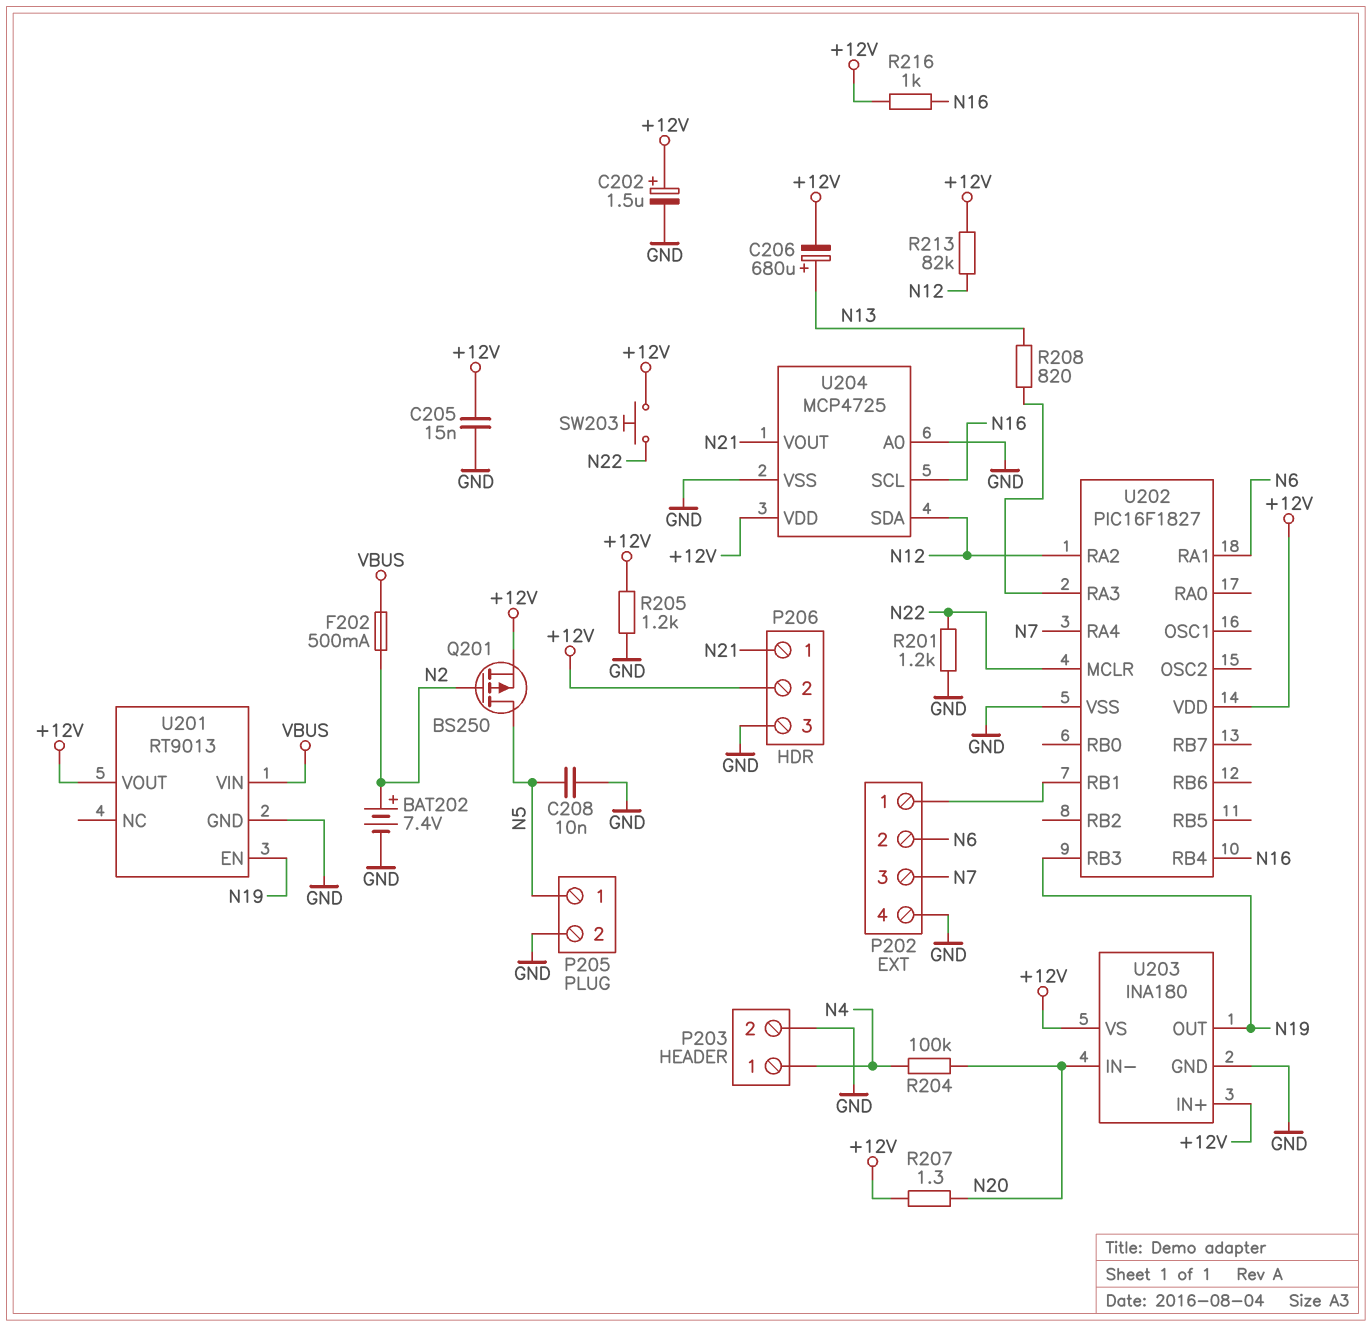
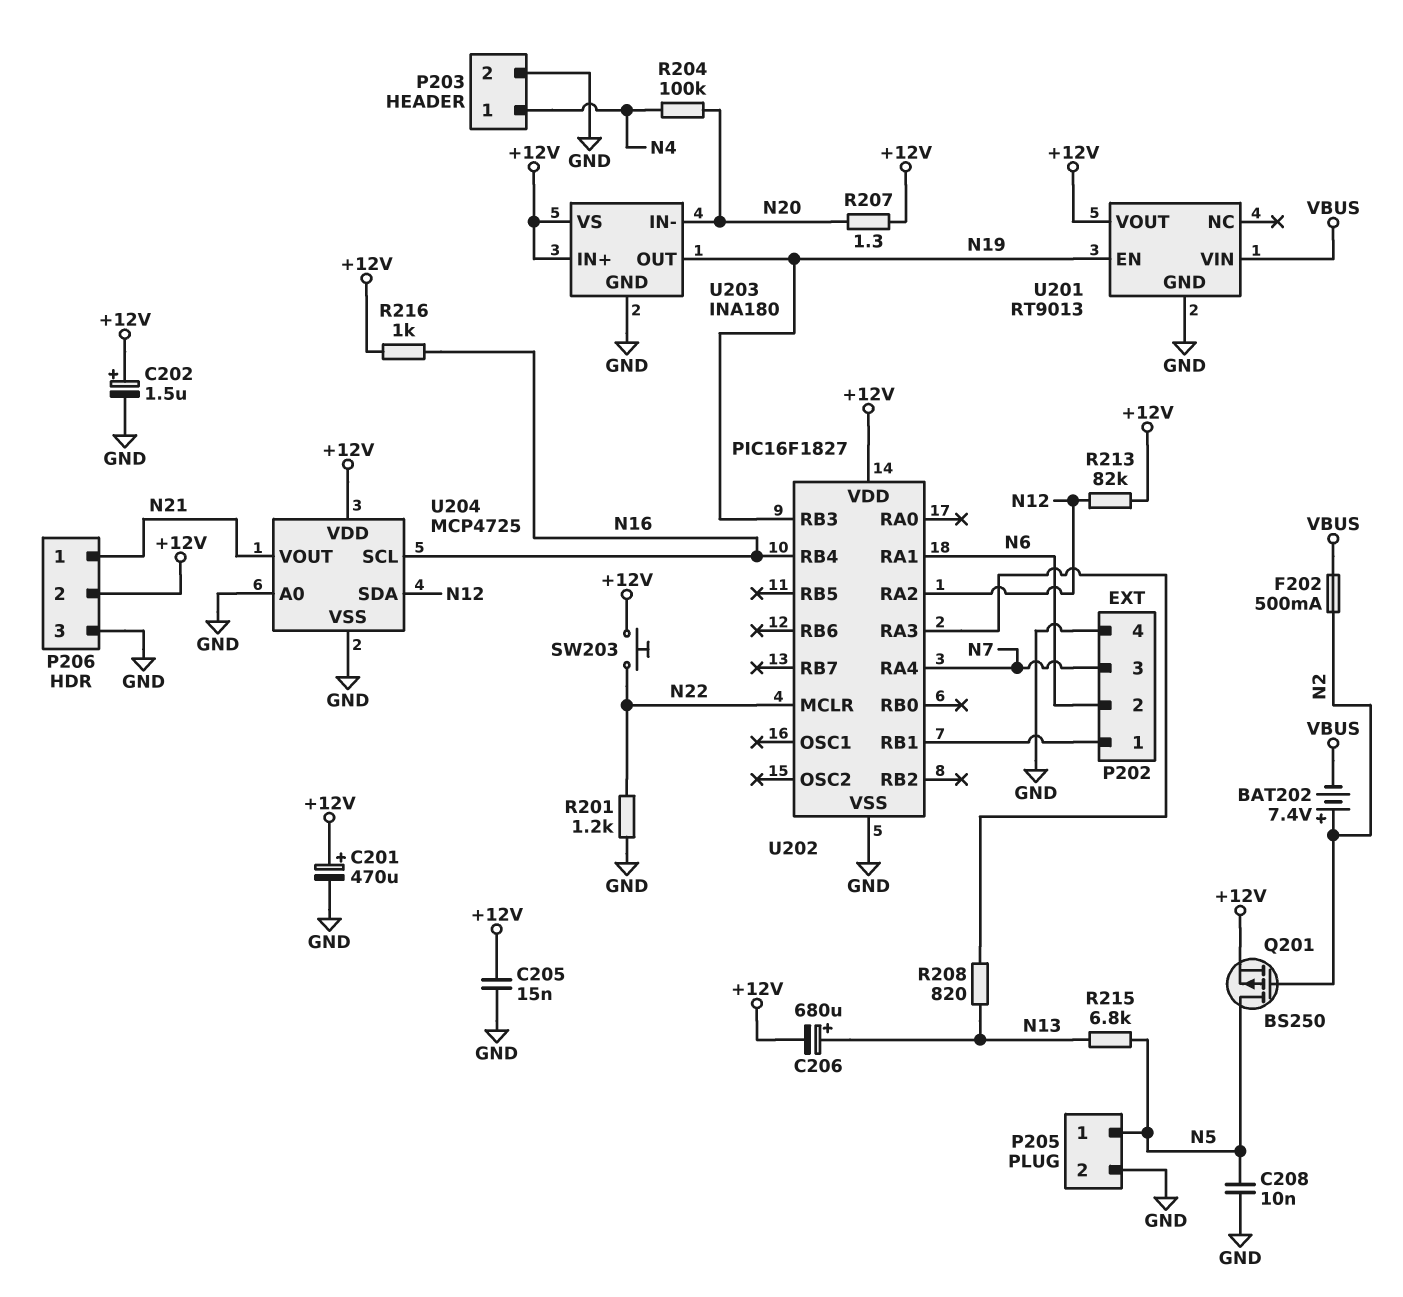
BAT202: 7.4V (plus N2, minus GND) -> 7.4V (plus N2, minus VBUS)
C201: none -> 470uF (plus +12V, minus GND)
R205: 1.2k (+12V, GND) -> none
R215: none -> 6.8k (N5, N13)

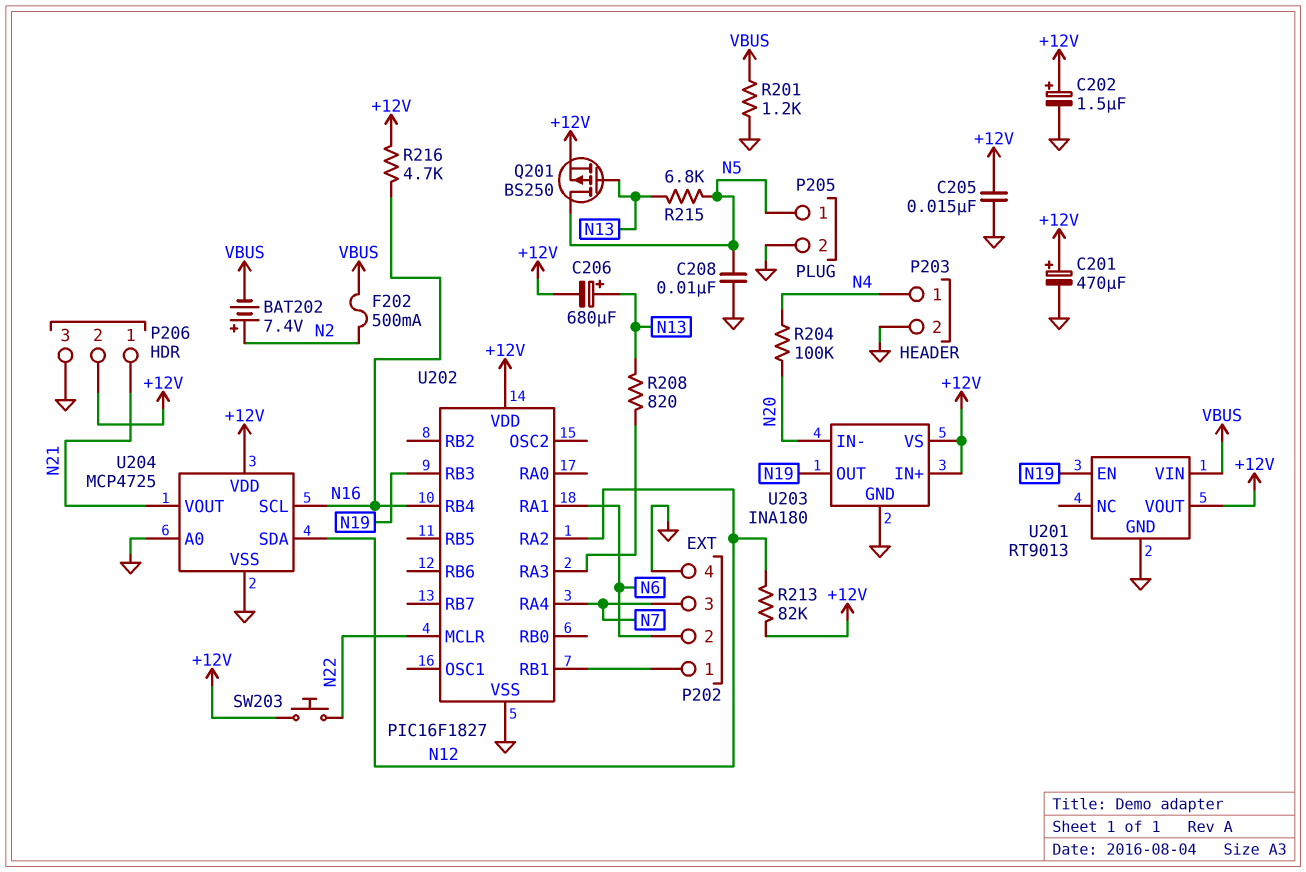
Q201: PMOS BS250 (G N2, D N5, S +12V) -> PMOS BS250 (G N13, D N5, S +12V)
R201: 1.2k (GND, N22) -> 1.2k (GND, VBUS)
R207: 1.3 (+12V, N20) -> none
R216: 1k (+12V, N16) -> 4.7k (+12V, N16)

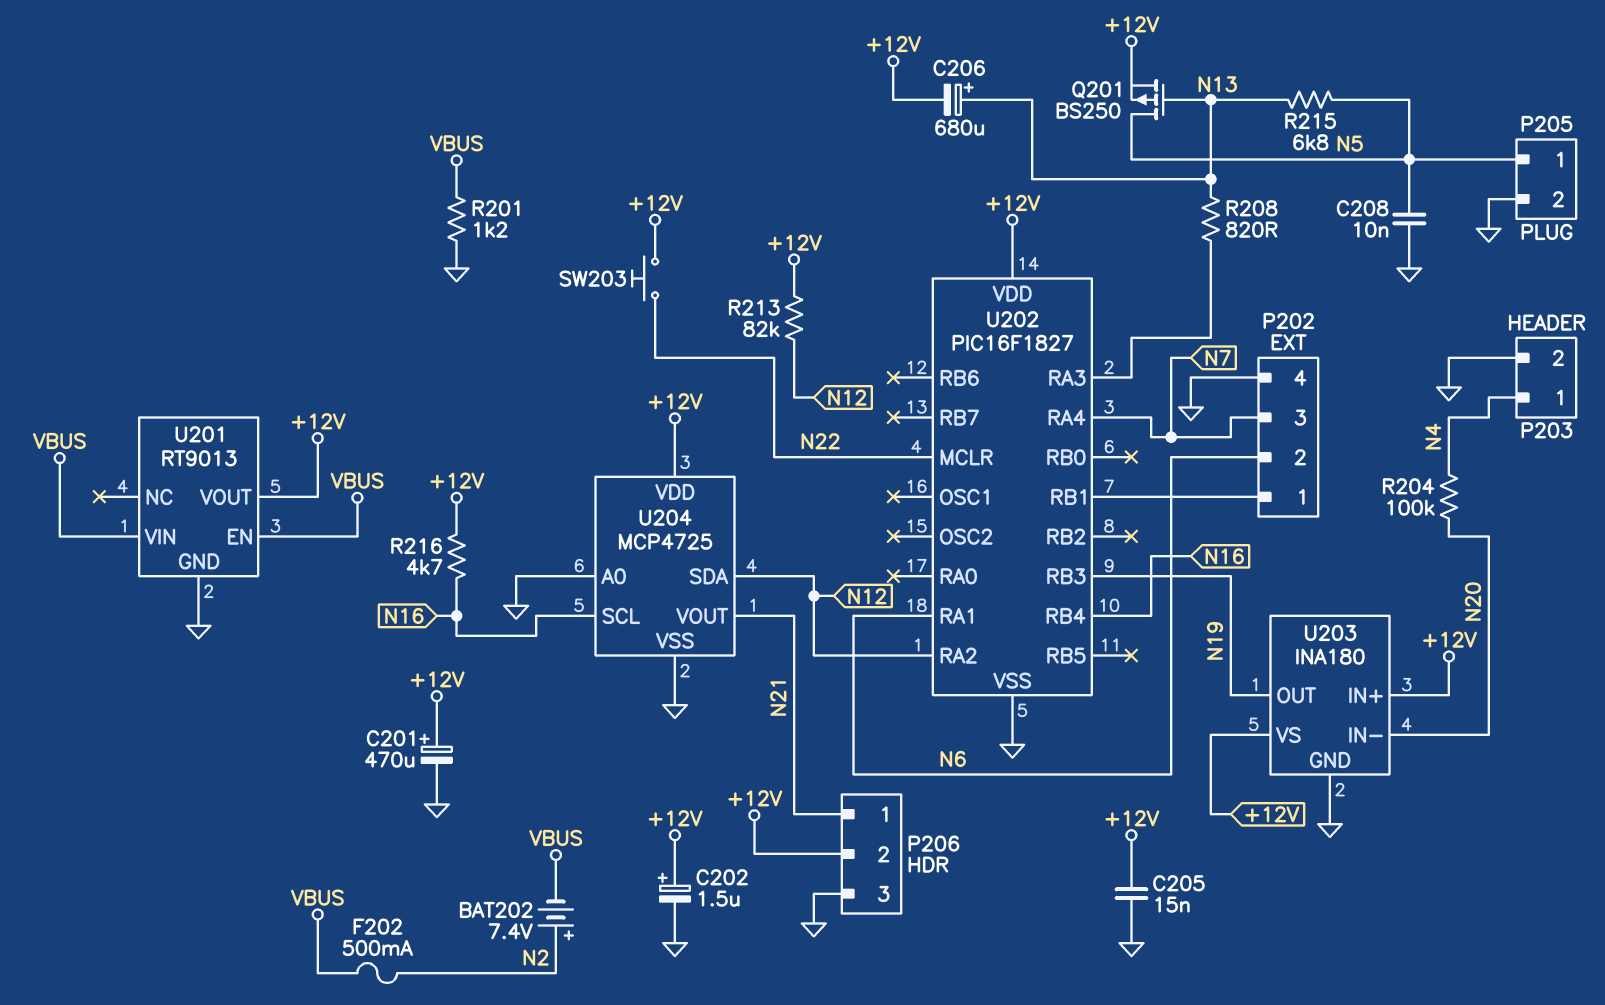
U201 pin EN: N19 -> VBUS

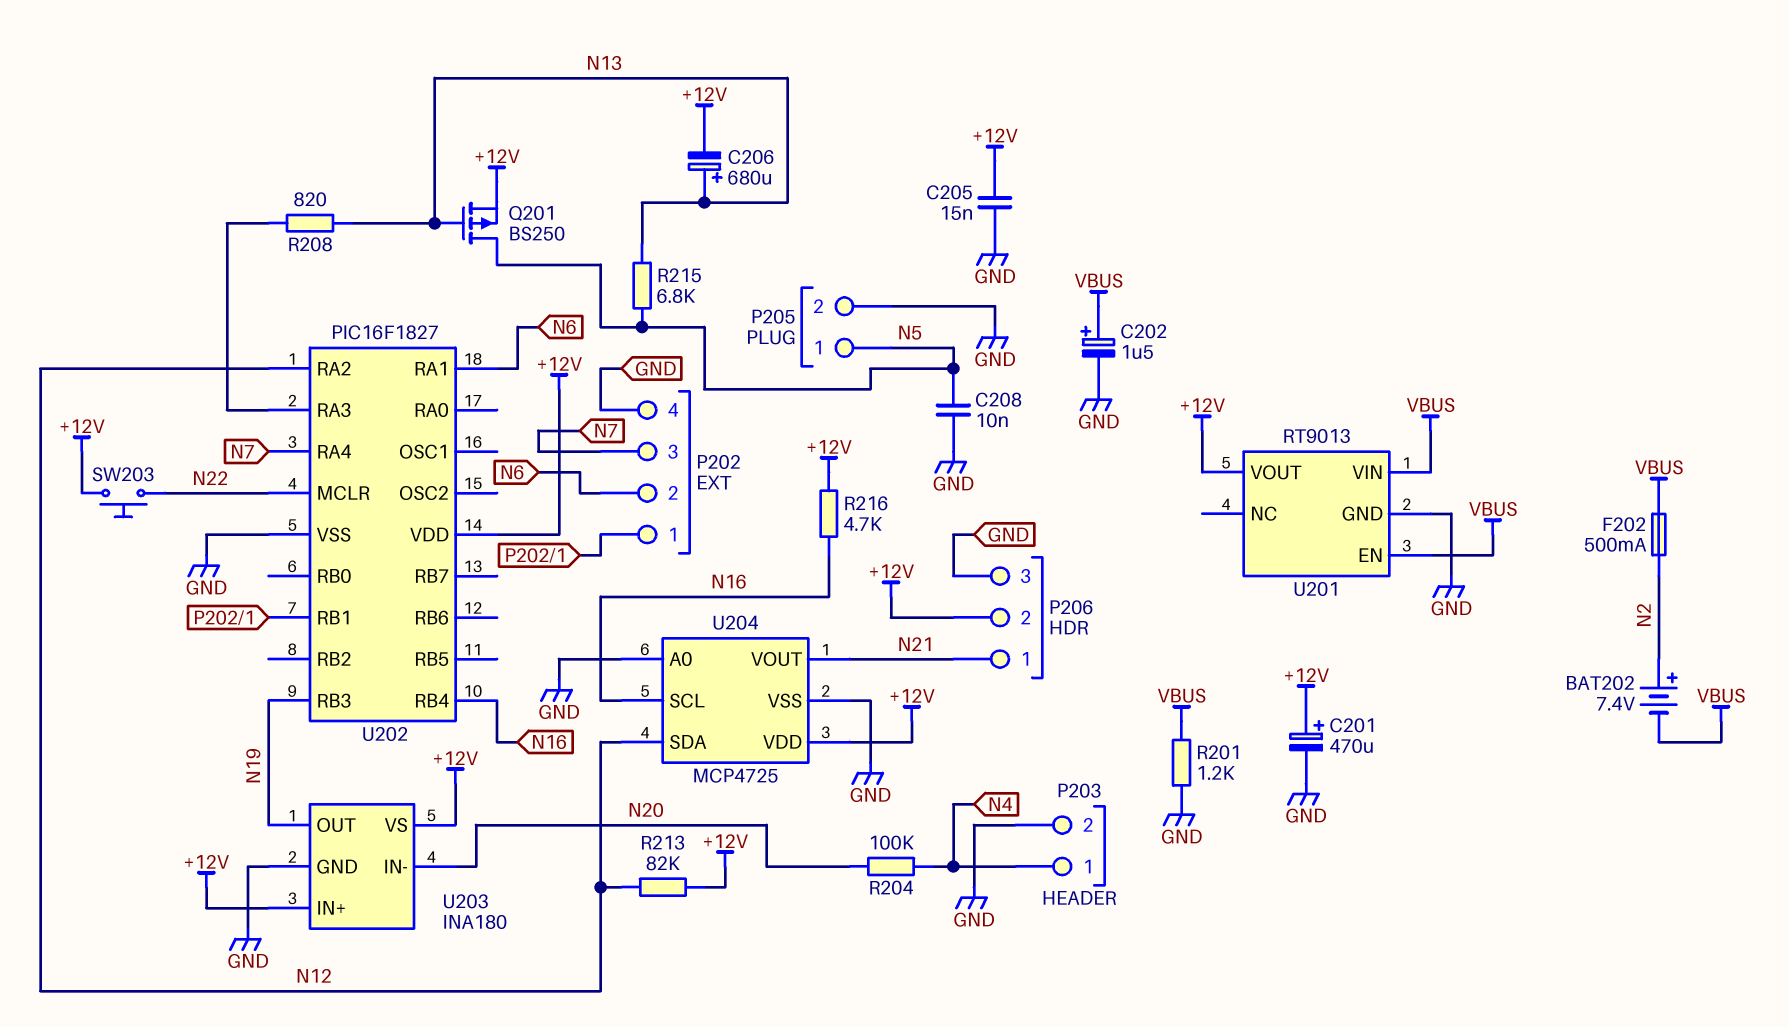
C202: 1.5uF (plus +12V, minus GND) -> 1.5uF (plus VBUS, minus GND)

